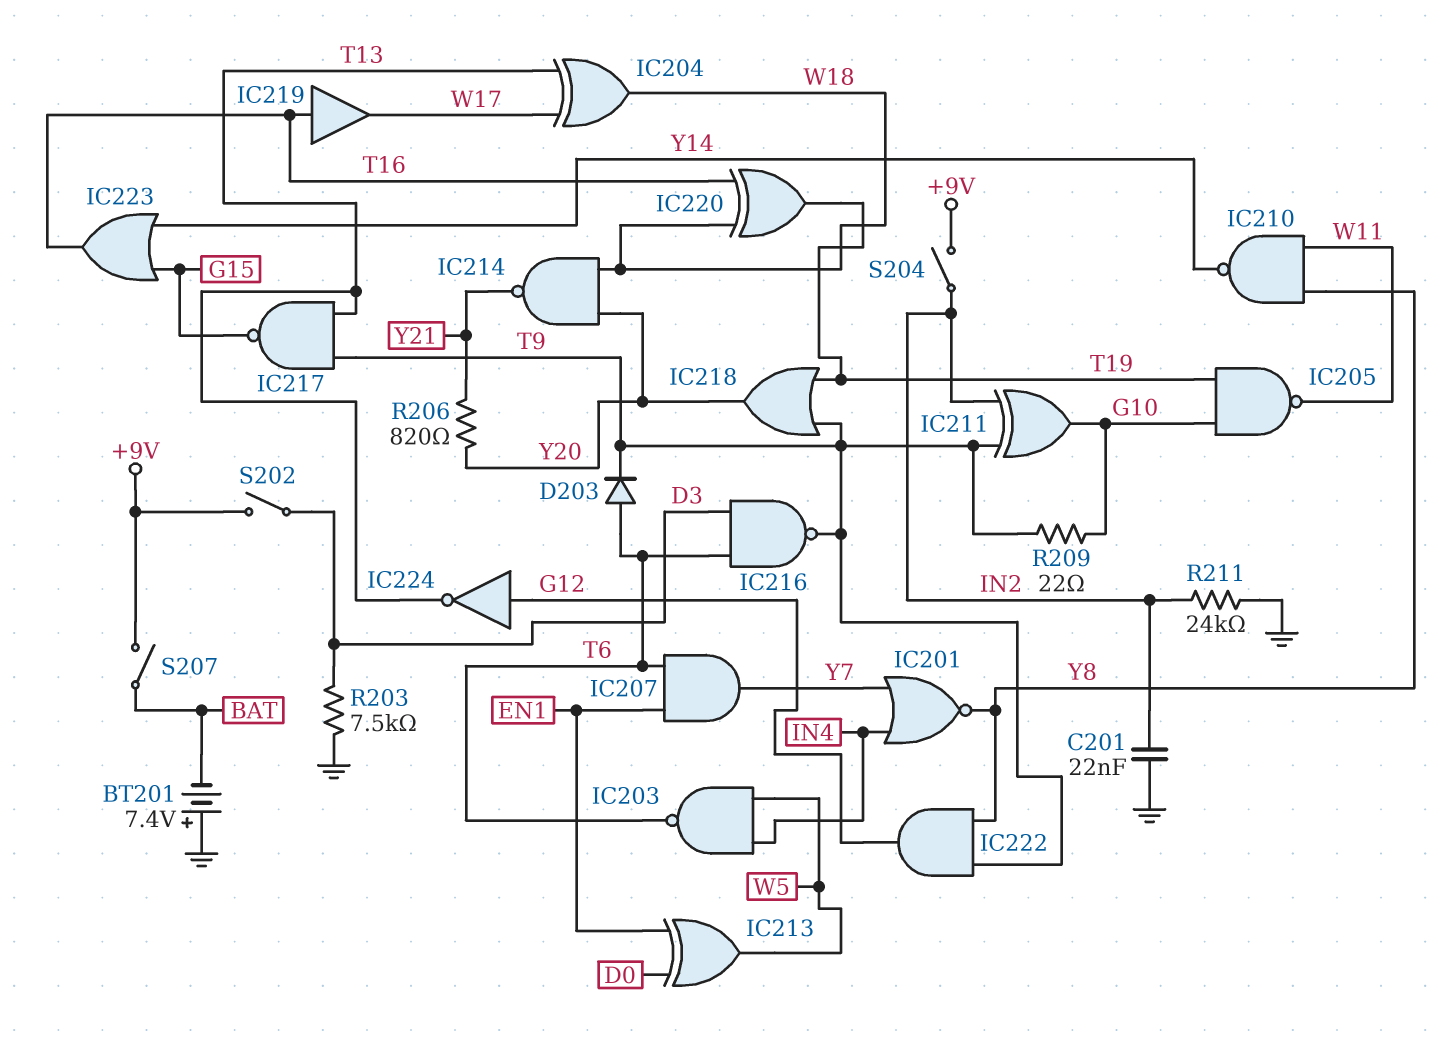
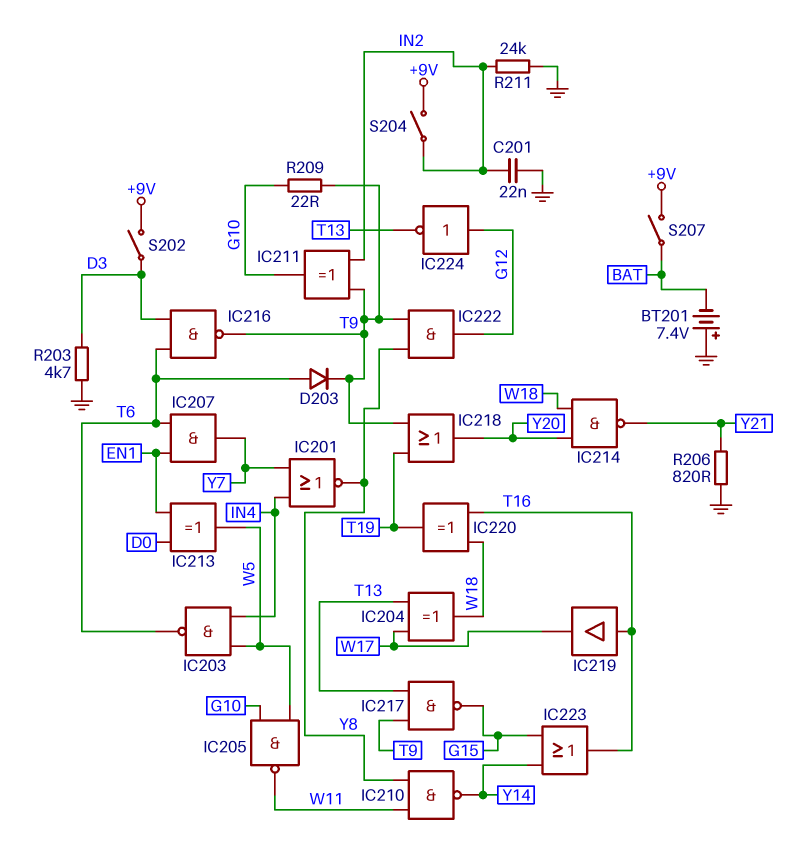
IC205: NAND (in G10, in T19, out W11) -> NAND (in G10, in W5, out W11)
R203: 7.5k (D3, GND) -> 4.7k (D3, GND)
R206: 820 (Y20, Y21) -> 820 (GND, Y21)

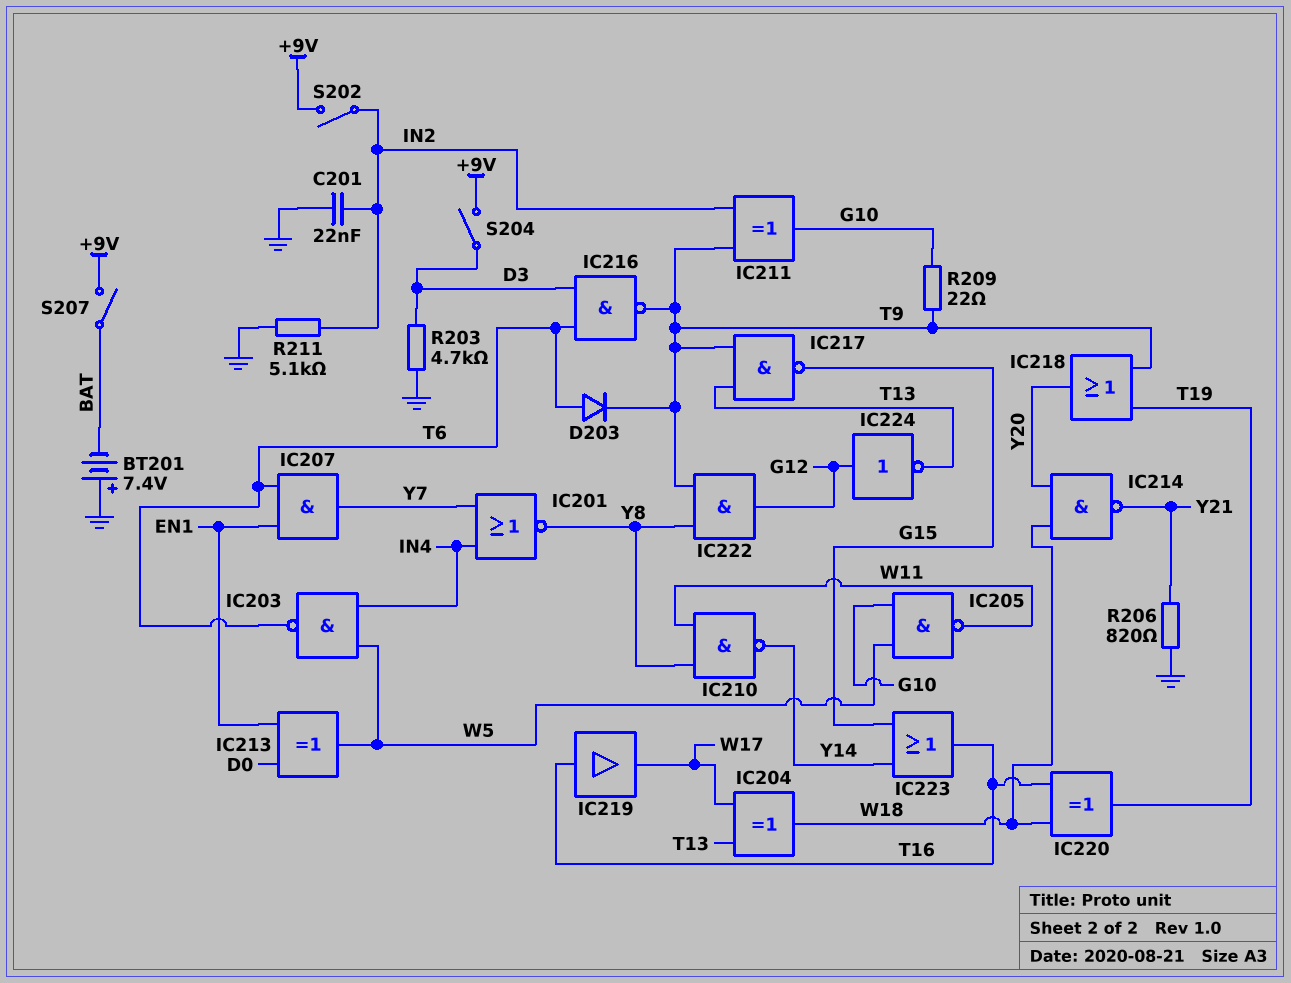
R211: 24k (GND, IN2) -> 5.1k (GND, IN2)
S202: switch (+9V, D3) -> switch (+9V, IN2)
S204: switch (+9V, IN2) -> switch (+9V, D3)

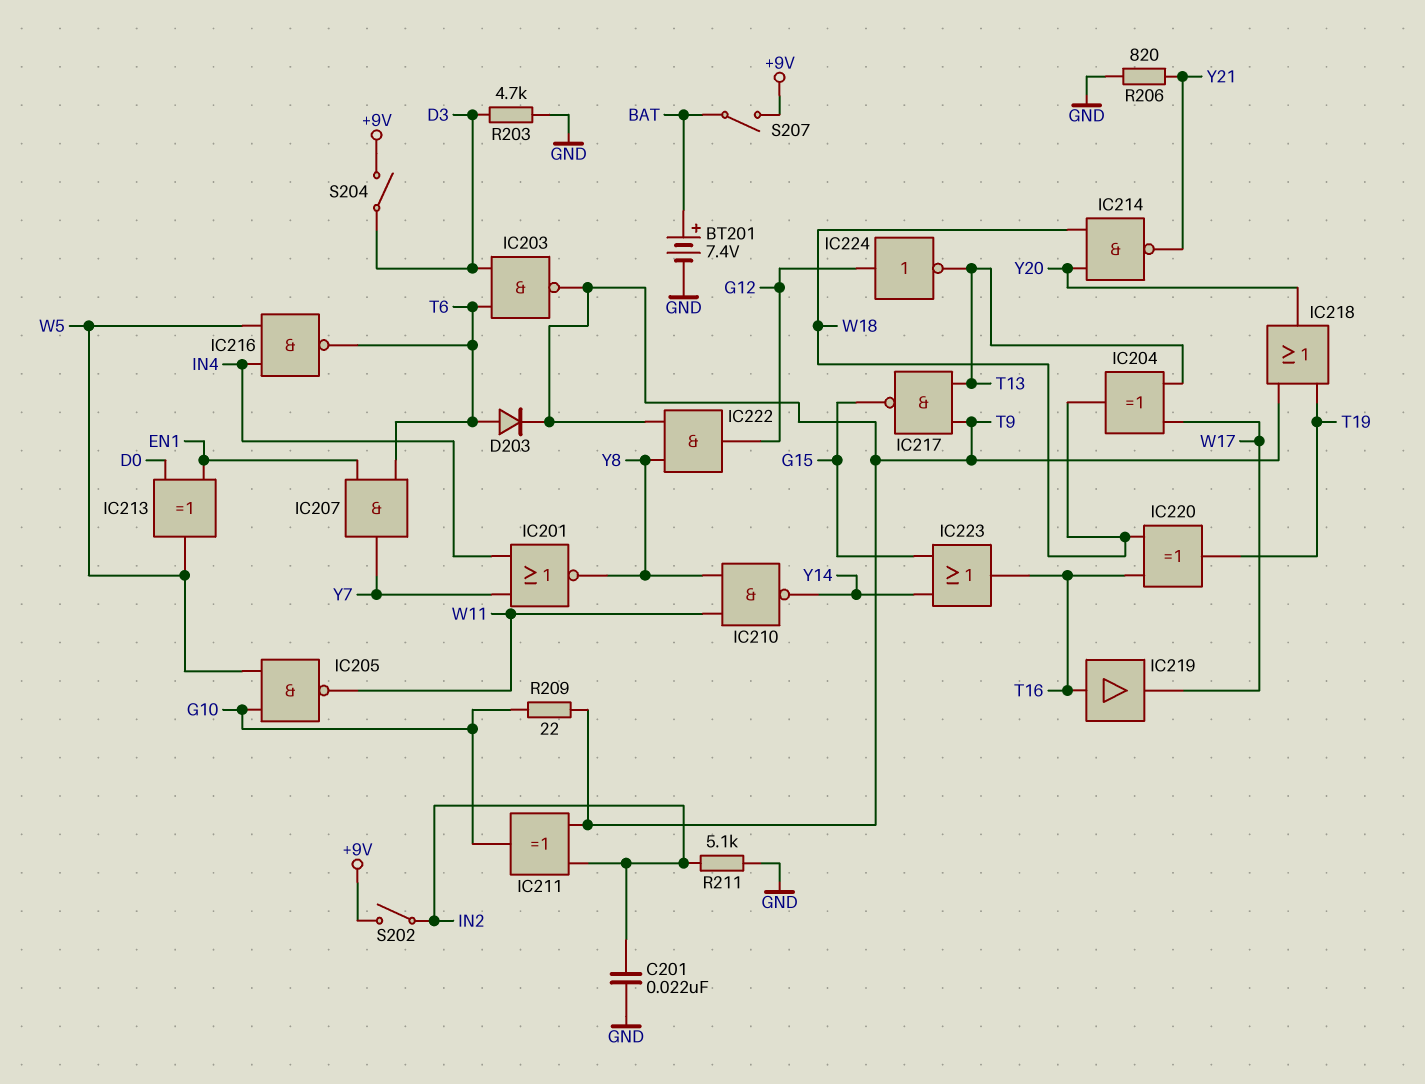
BT201: 7.4V (plus GND, minus BAT) -> 7.4V (plus BAT, minus GND)
IC203: NAND (in IN4, in W5, out T6) -> NAND (in D3, in T6, out T9)
IC216: NAND (in D3, in T6, out T9) -> NAND (in IN4, in W5, out T6)

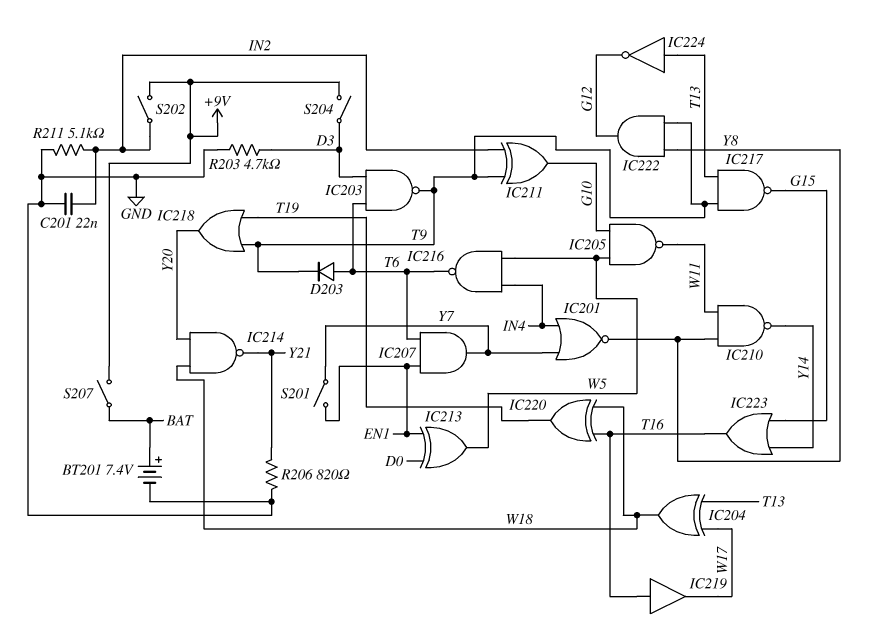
IC224: NOT (in G12, out T13) -> NOT (in T13, out G12)
R209: 22 (G10, T9) -> none
S201: none -> switch (EN1, Y7)

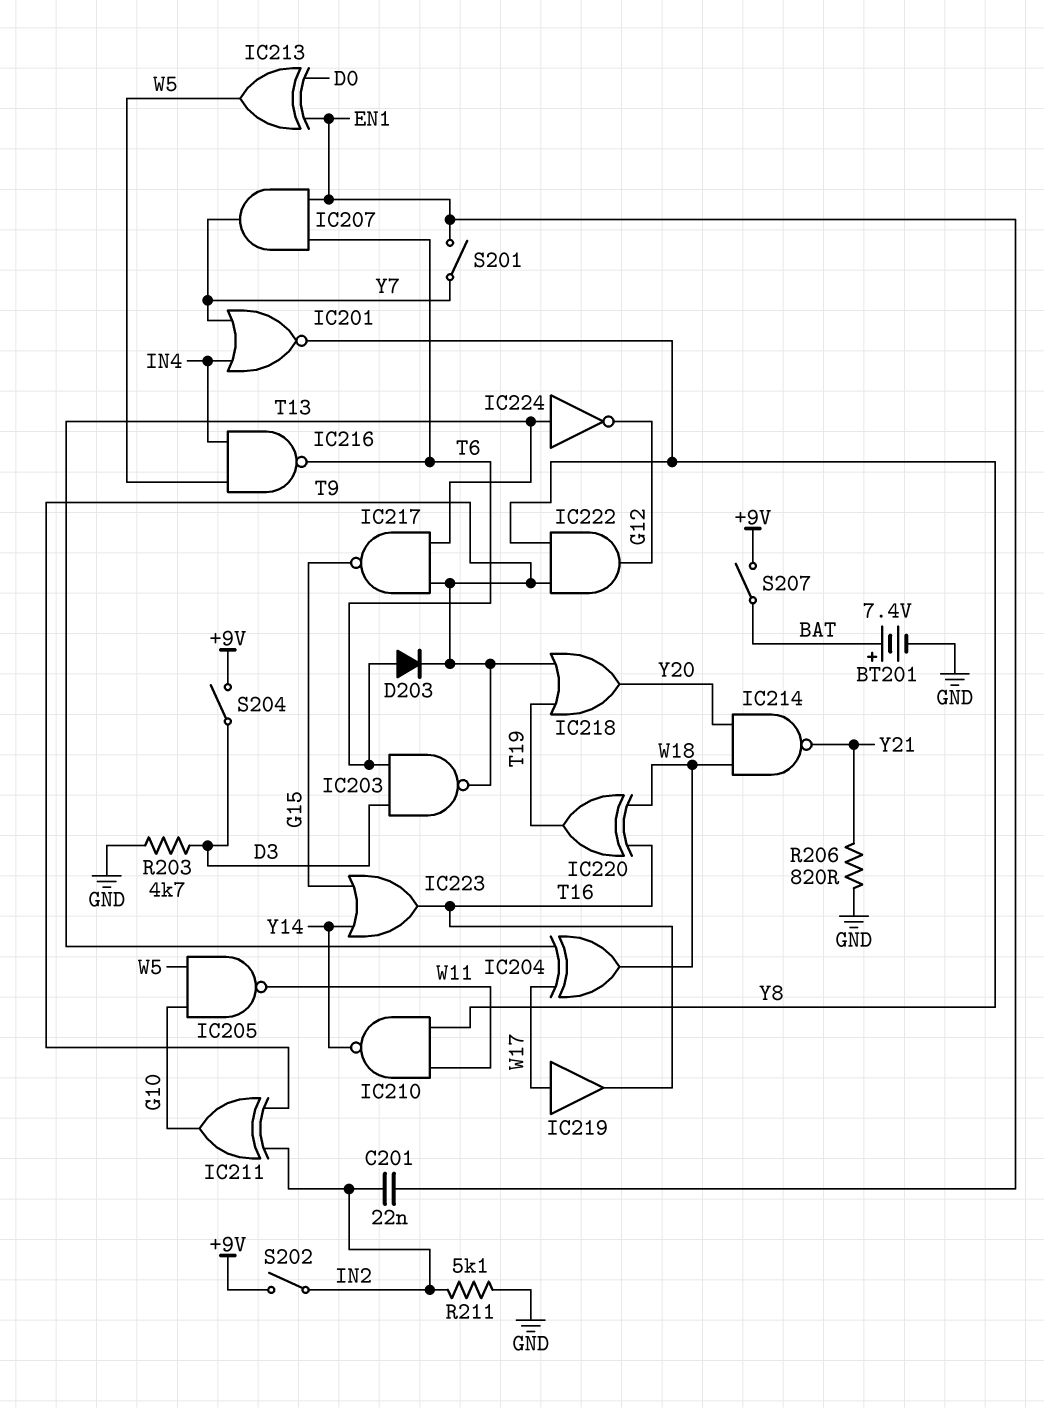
C201: 22nF (GND, IN2) -> 22nF (EN1, IN2)
IC219: buffer (in T16, out W17) -> buffer (in W17, out T16)

